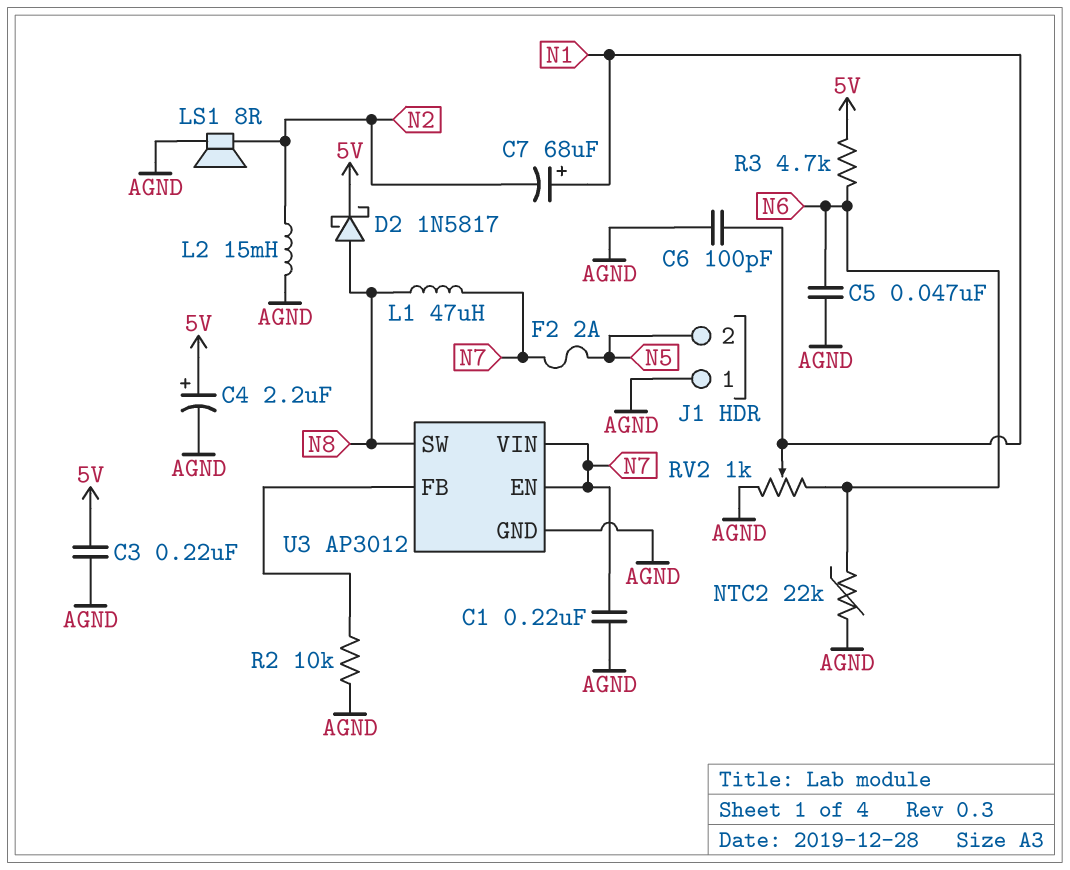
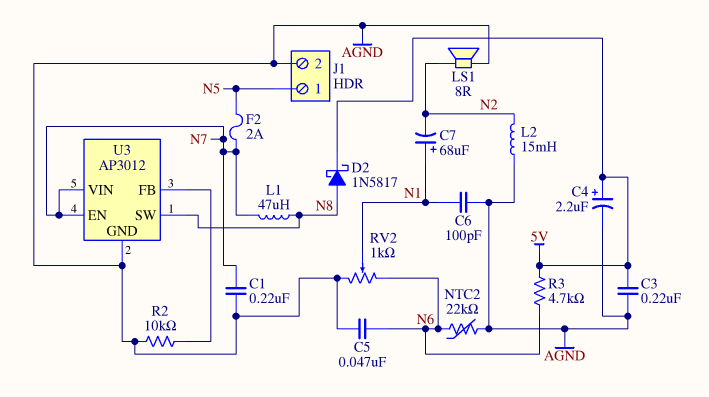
J1 pin 1: AGND -> N5
J1 pin 2: N5 -> AGND

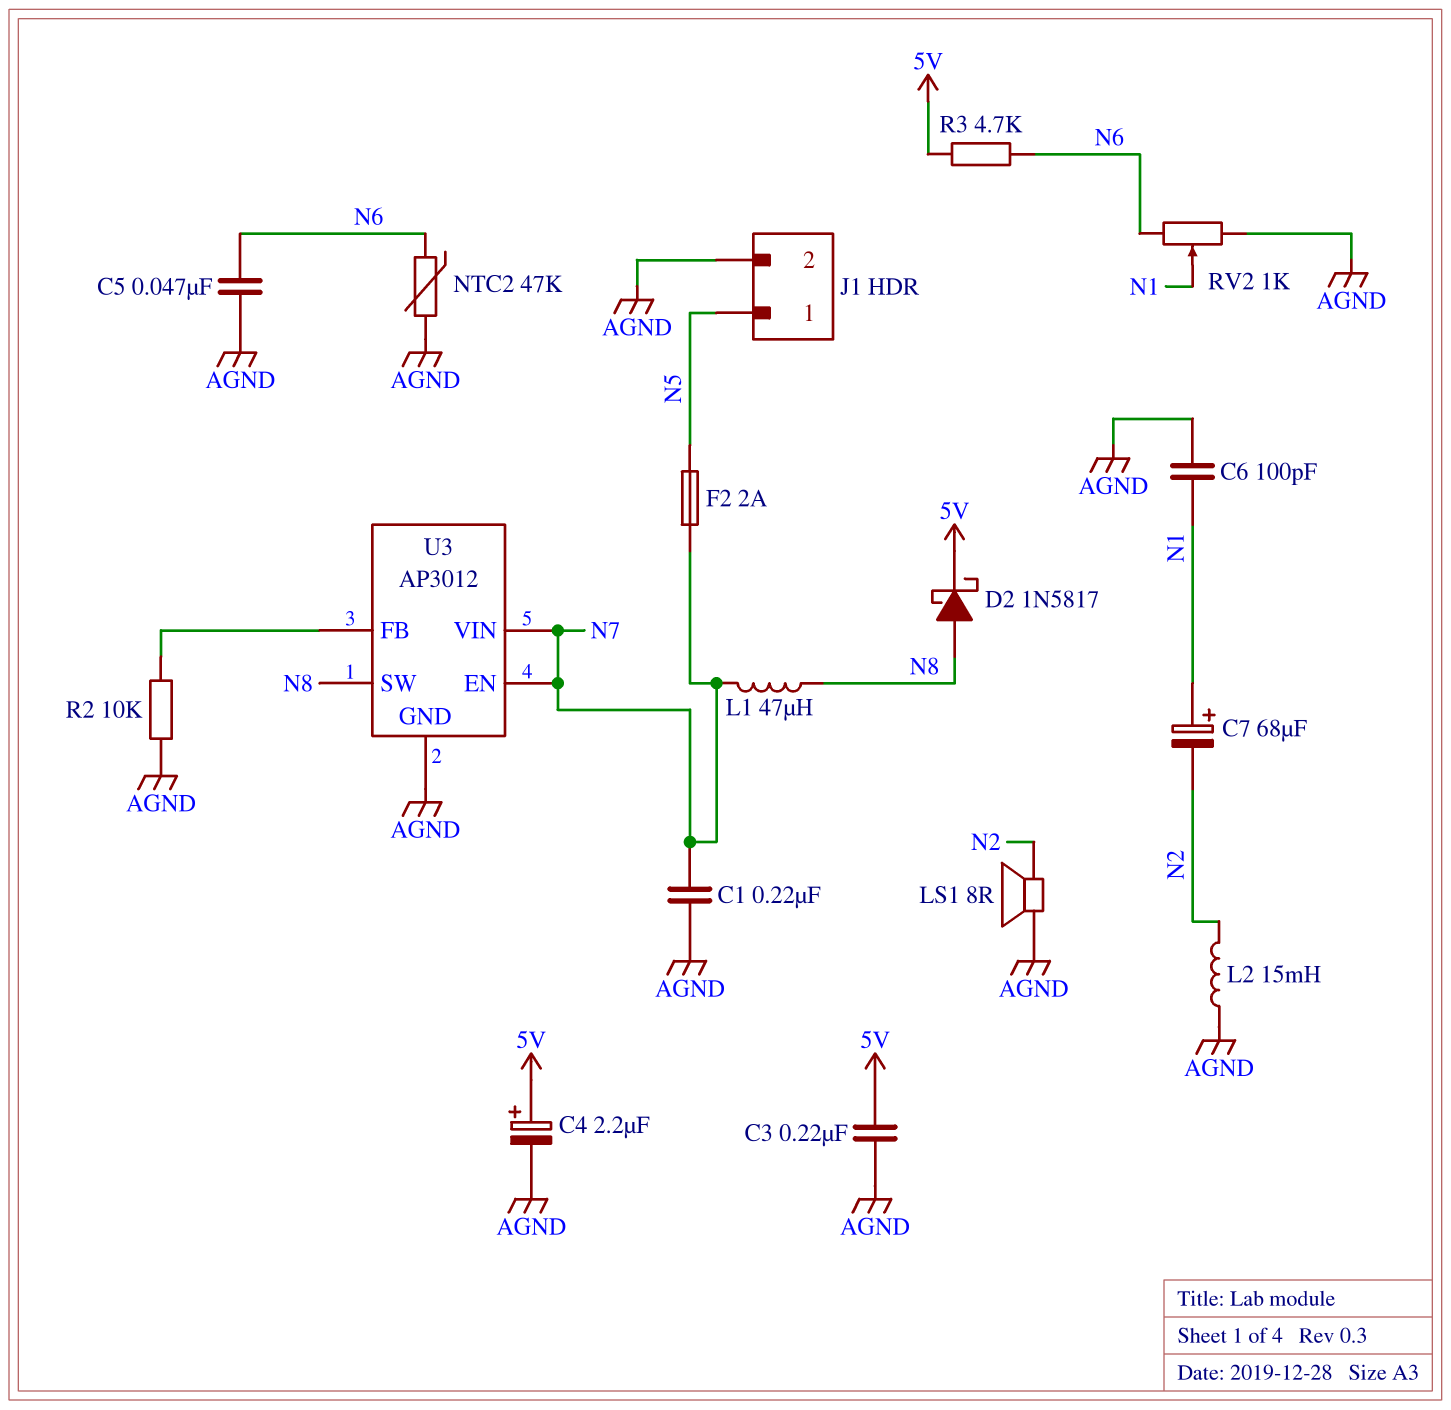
NTC2: 22k (AGND, N6) -> 47k (AGND, N6)

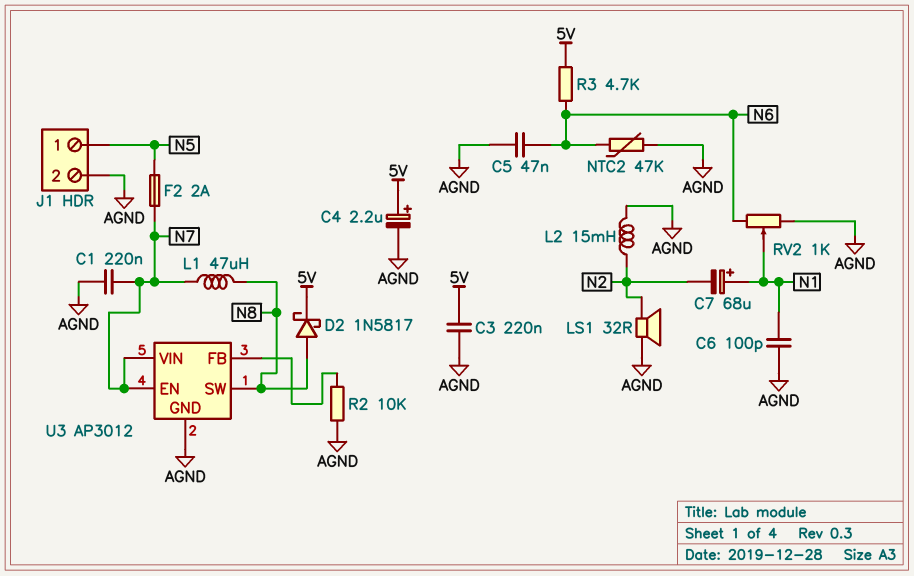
LS1: speaker 8R (AGND, N2) -> speaker 32R (AGND, N2)

